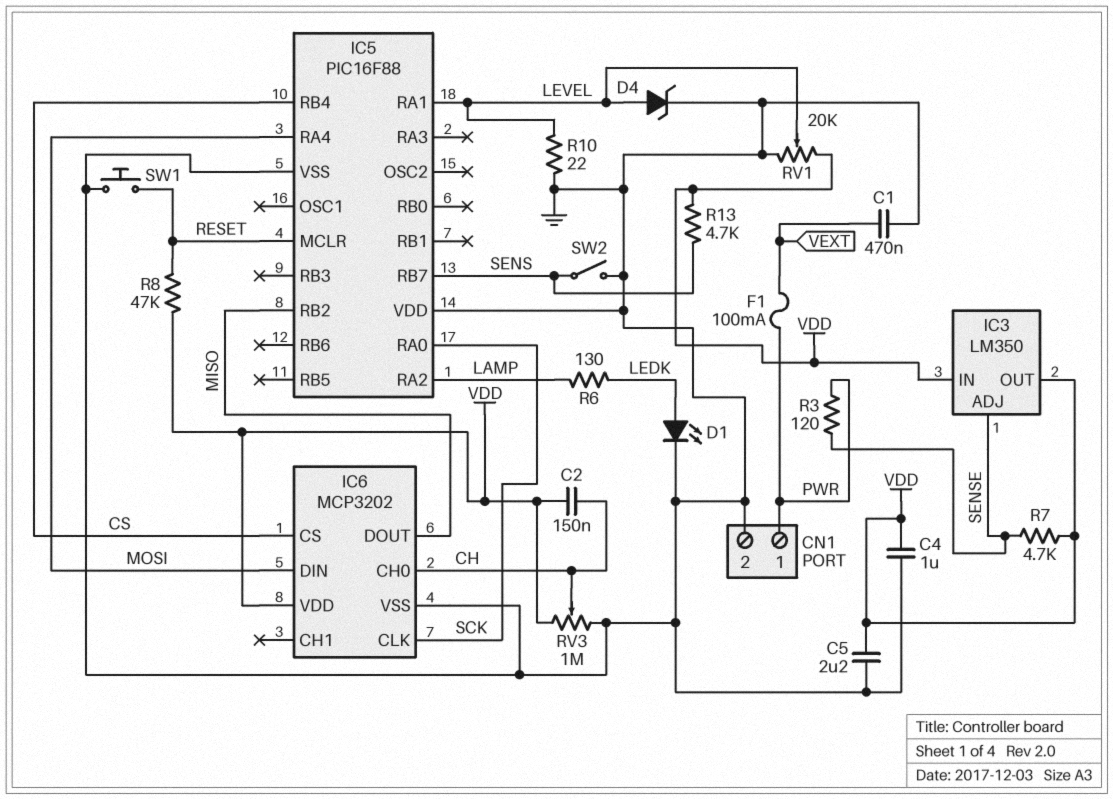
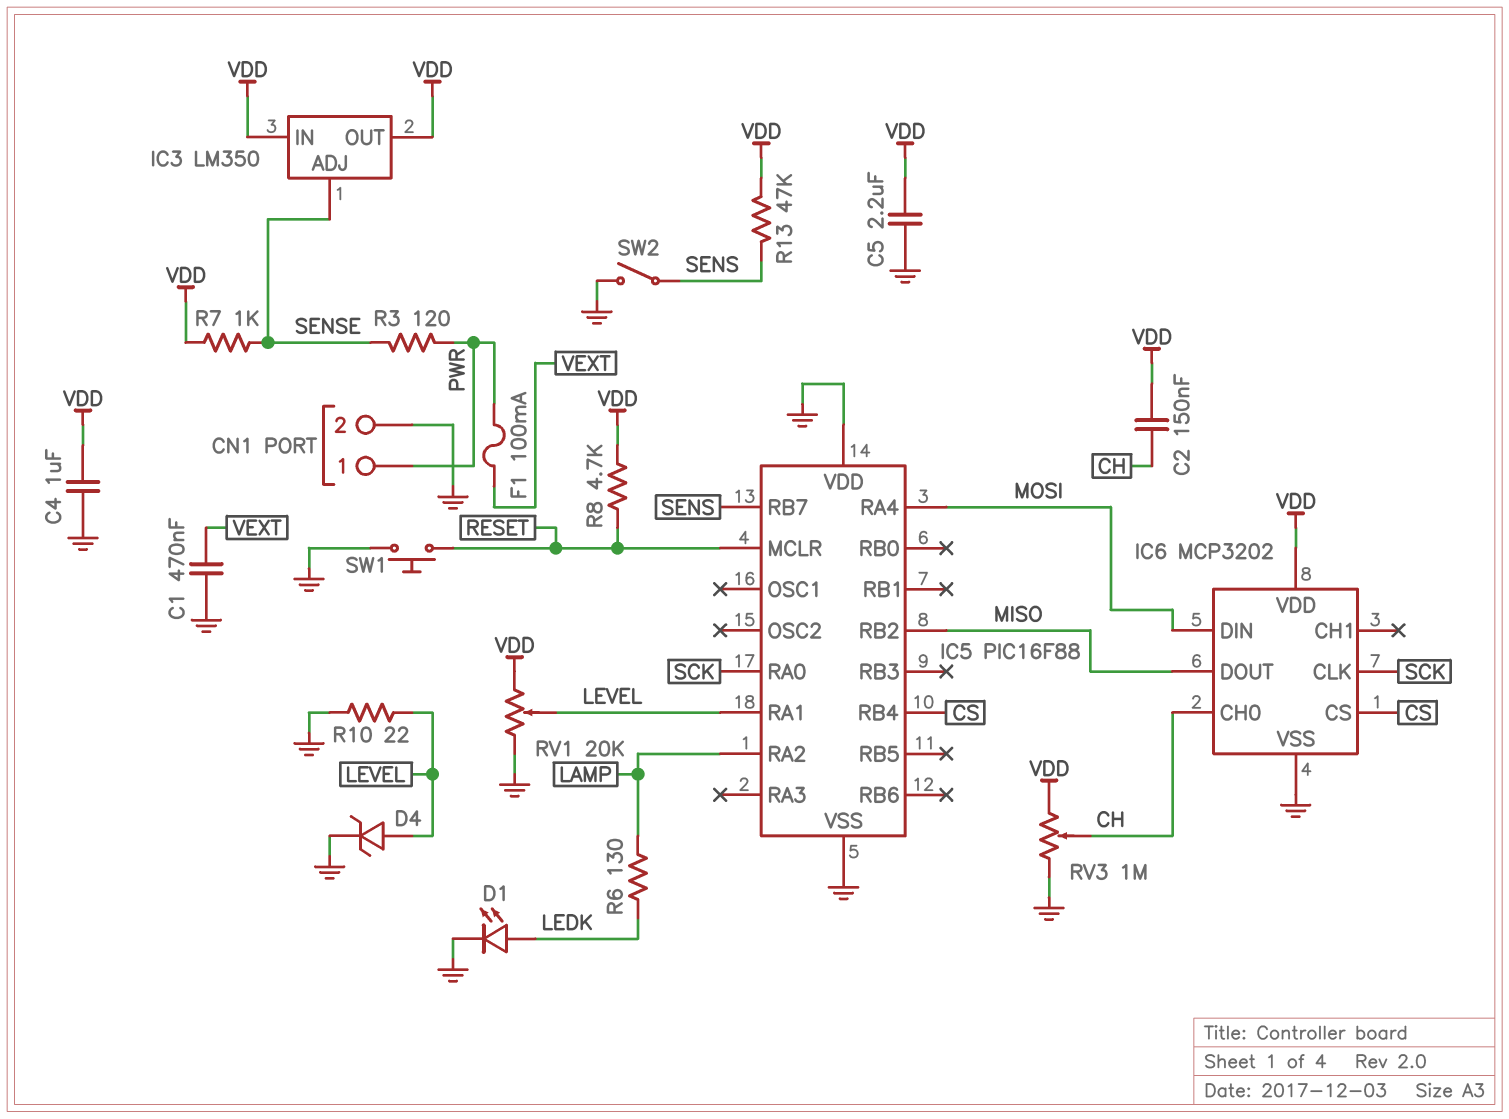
R7: 4.7k (SENSE, VDD) -> 1k (SENSE, VDD)
R8: 47k (RESET, VDD) -> 4.7k (RESET, VDD)
R13: 4.7k (SENS, VDD) -> 47k (SENS, VDD)

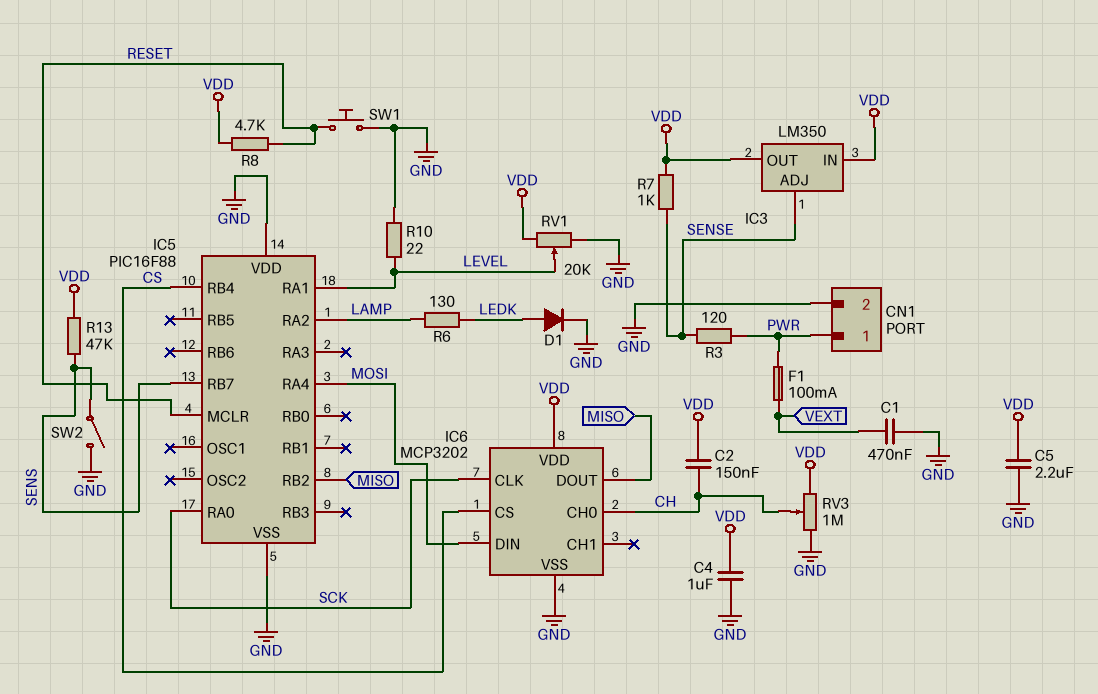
D1: LED (A LEDK, K GND) -> diode (A LEDK, K GND)
D4: zener (A LEVEL, K GND) -> none

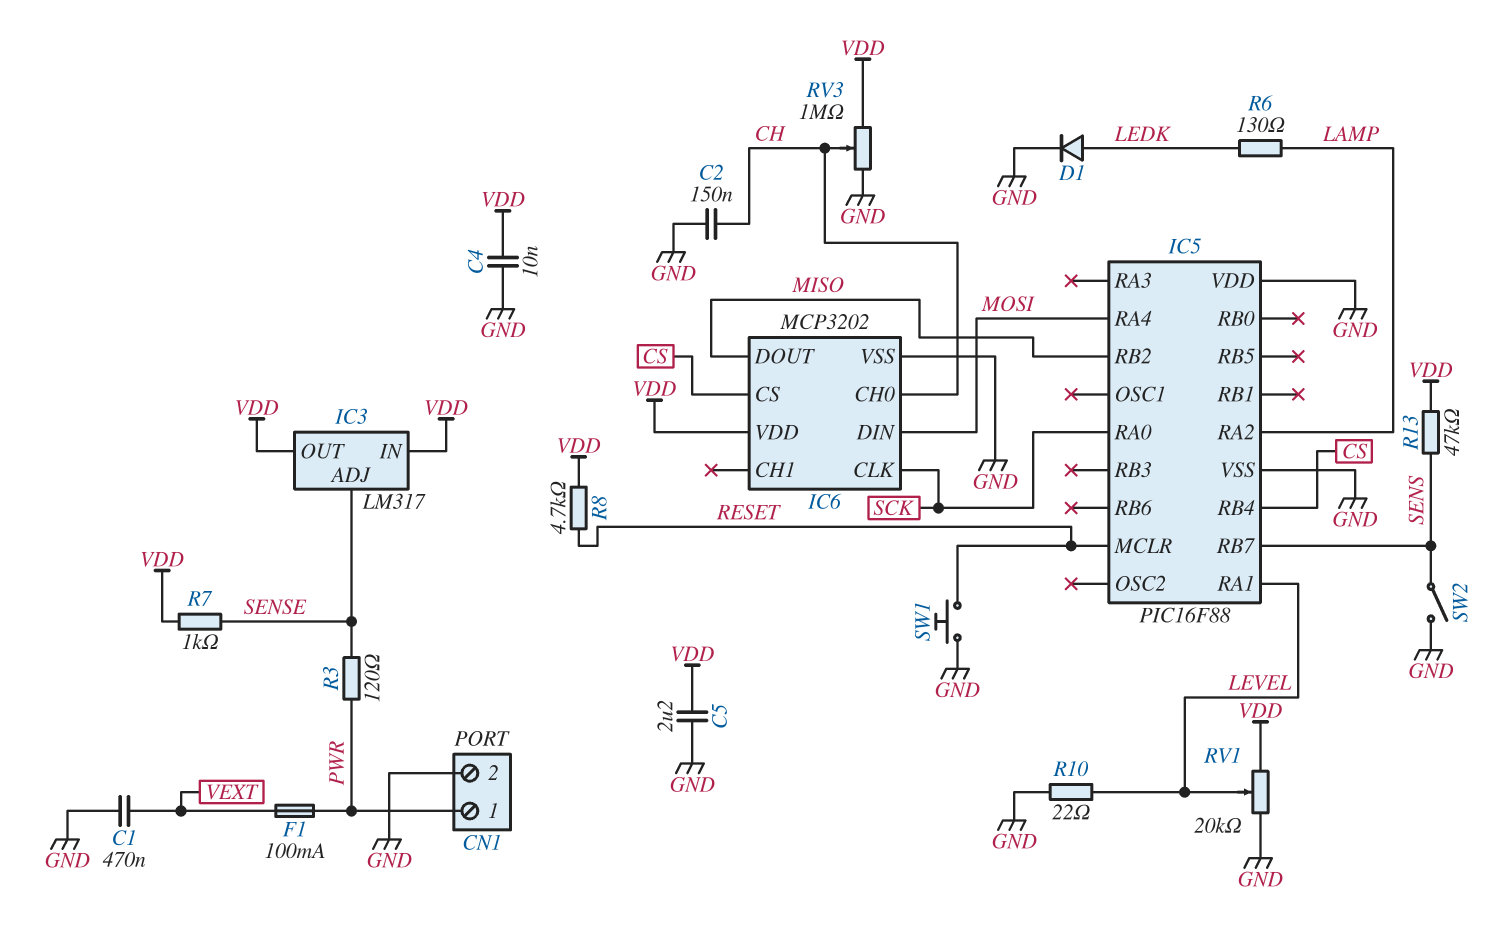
C2: 150nF (CH, VDD) -> 150nF (CH, GND)
C4: 1uF (GND, VDD) -> 10nF (GND, VDD)
IC3: LM350 -> LM317

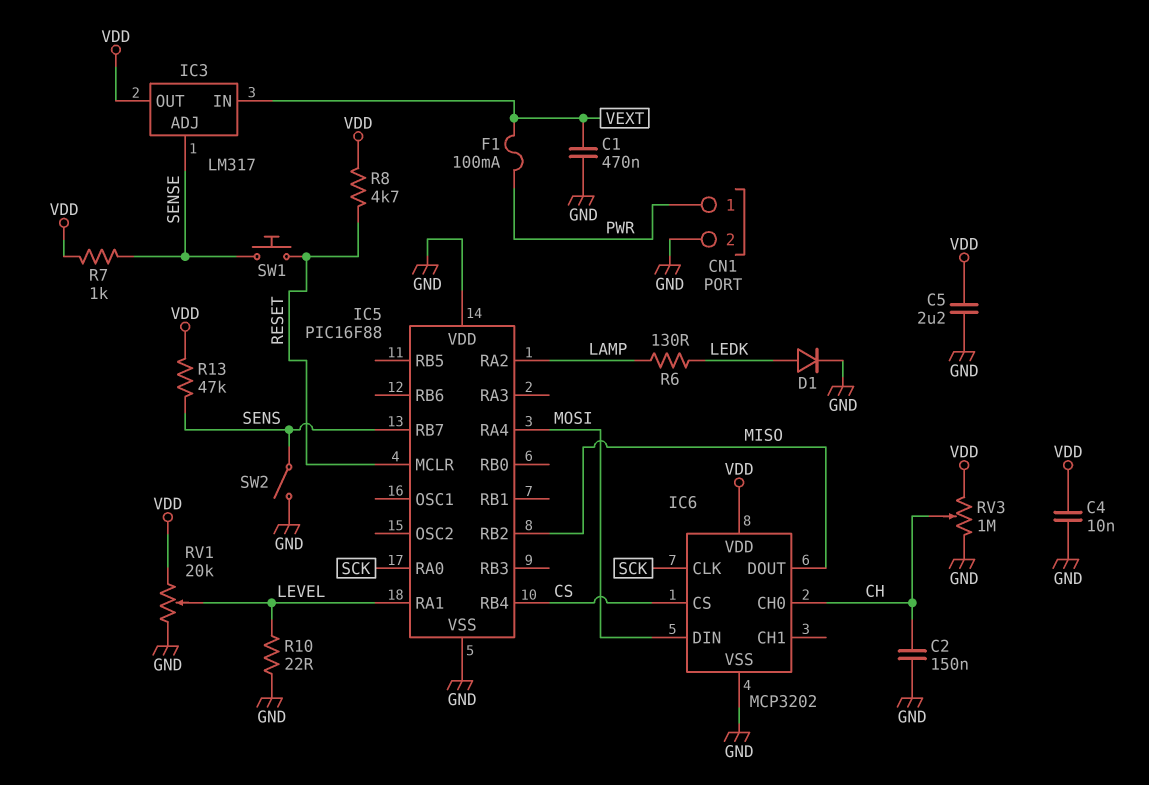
IC3 pin IN: VDD -> VEXT
R3: 120 (PWR, SENSE) -> none
SW1: button (GND, RESET) -> button (RESET, SENSE)

